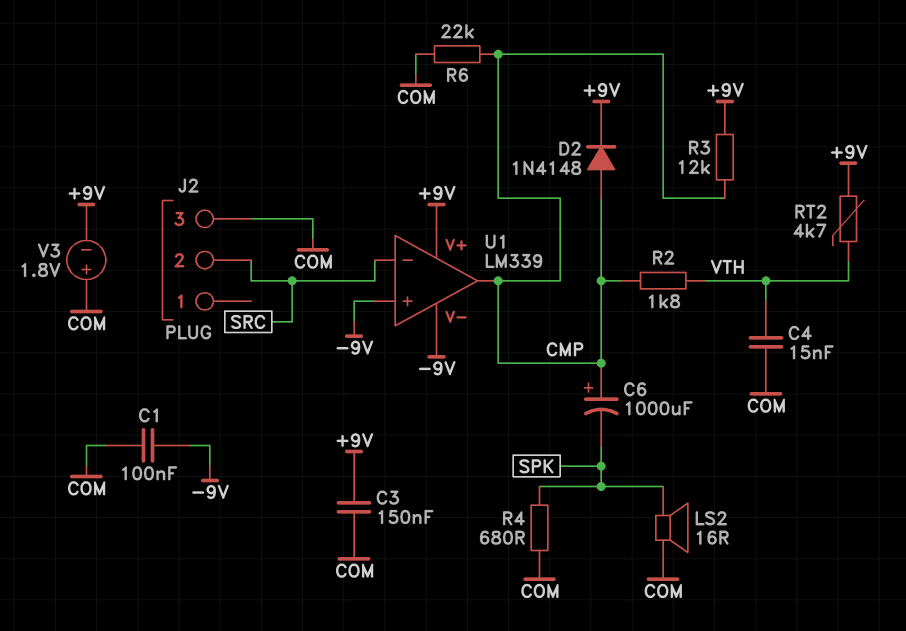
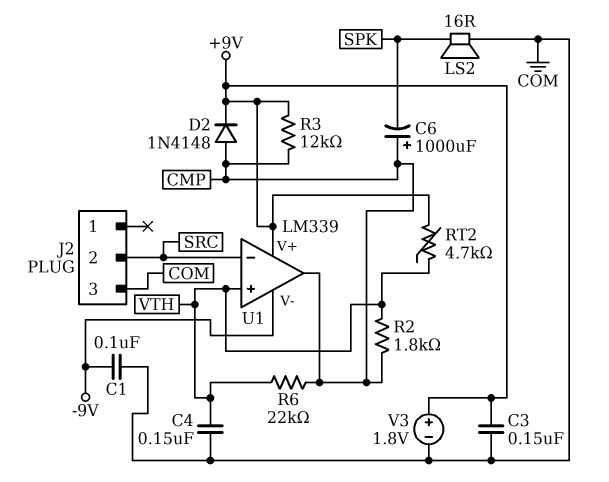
C4: 15nF (COM, VTH) -> 150nF (COM, VTH)
R4: 680 (COM, SPK) -> none
R6: 22k (CMP, COM) -> 22k (CMP, VTH)
U1 pin in+: -9V -> VTH
V3: 1.8V (plus COM, minus +9V) -> 1.8V (plus +9V, minus COM)

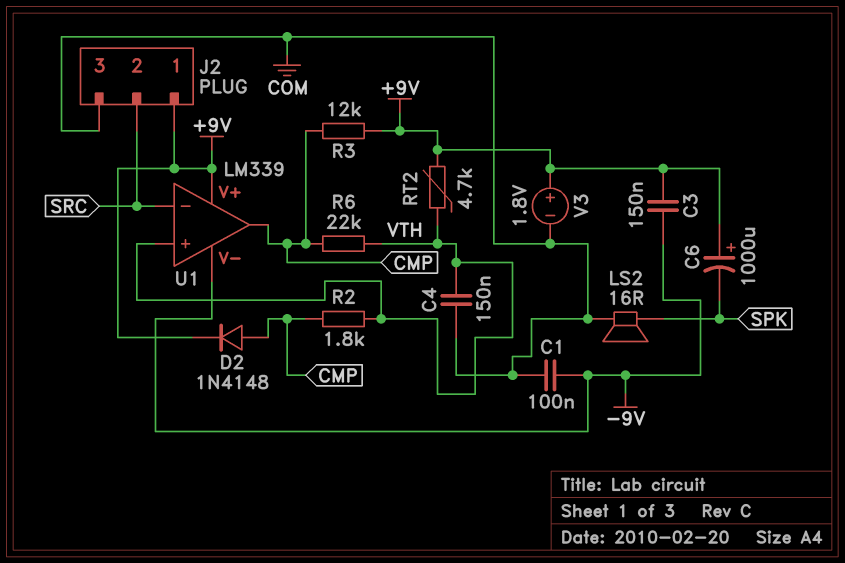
C3: 150nF (+9V, COM) -> 150nF (+9V, -9V)
C6: 1000uF (plus CMP, minus SPK) -> 1000uF (plus +9V, minus SPK)
J2 pin 1: none -> +9V

